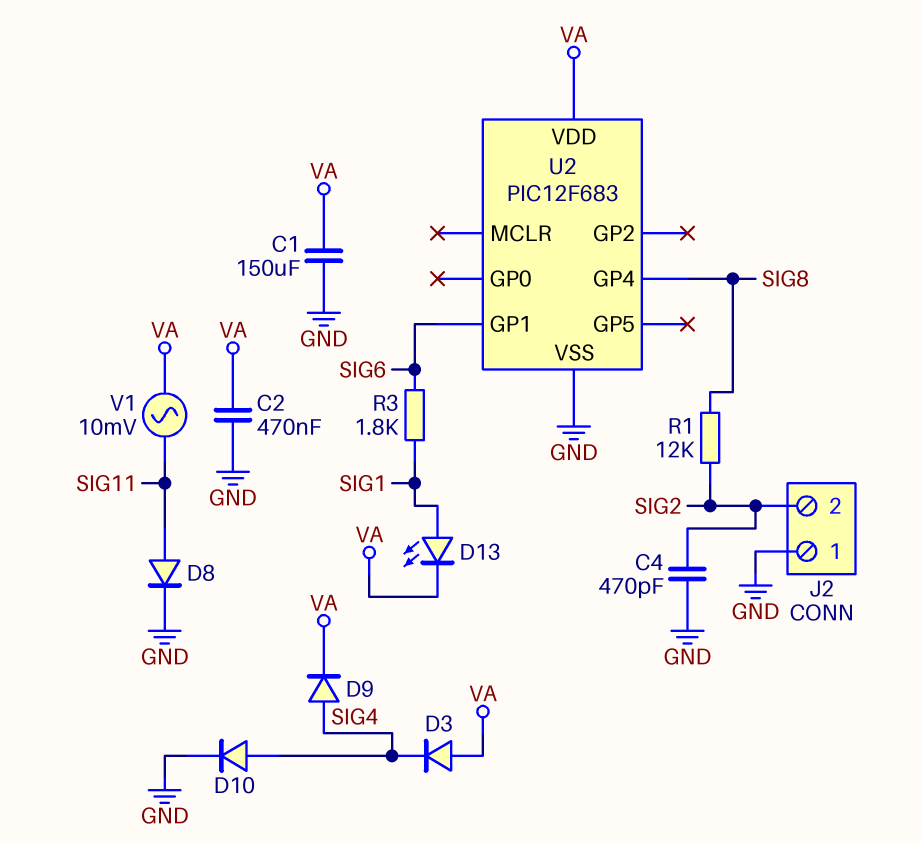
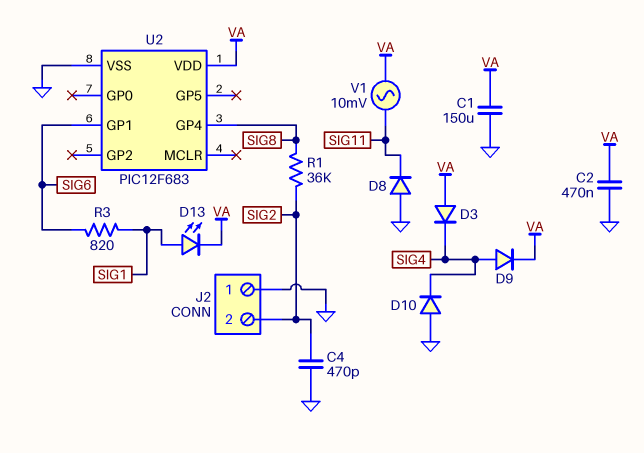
D8: diode (A SIG11, K GND) -> diode (A GND, K SIG11)
D10: diode (A SIG4, K GND) -> diode (A GND, K SIG4)
R1: 12k (SIG2, SIG8) -> 36k (SIG2, SIG8)
R3: 1.8k (SIG1, SIG6) -> 820 (SIG1, SIG6)

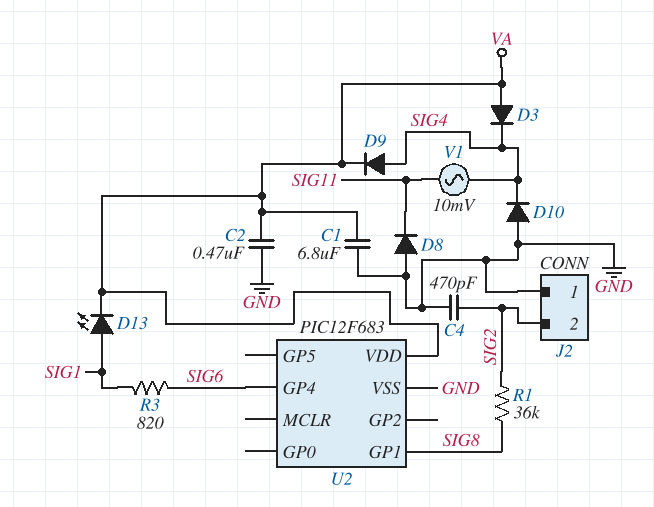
C1: 150uF (GND, VA) -> 6.8uF (GND, VA)
U2 pin GP1: SIG6 -> SIG8
U2 pin GP4: SIG8 -> SIG6
V1: AC 10mV (SIG11, VA) -> AC 10mV (SIG4, SIG11)

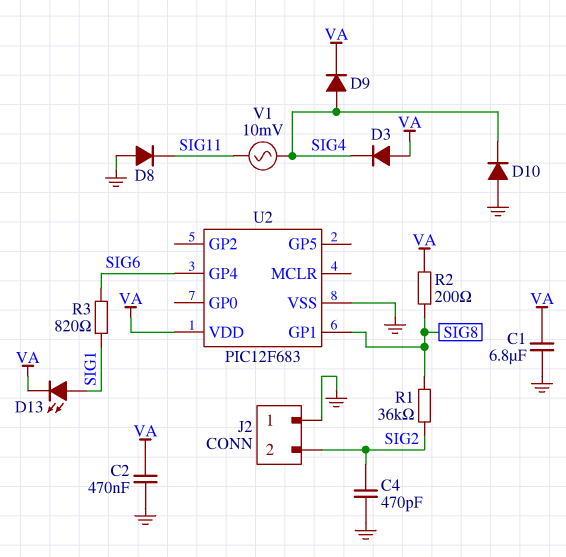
R2: none -> 200 (SIG8, VA)

